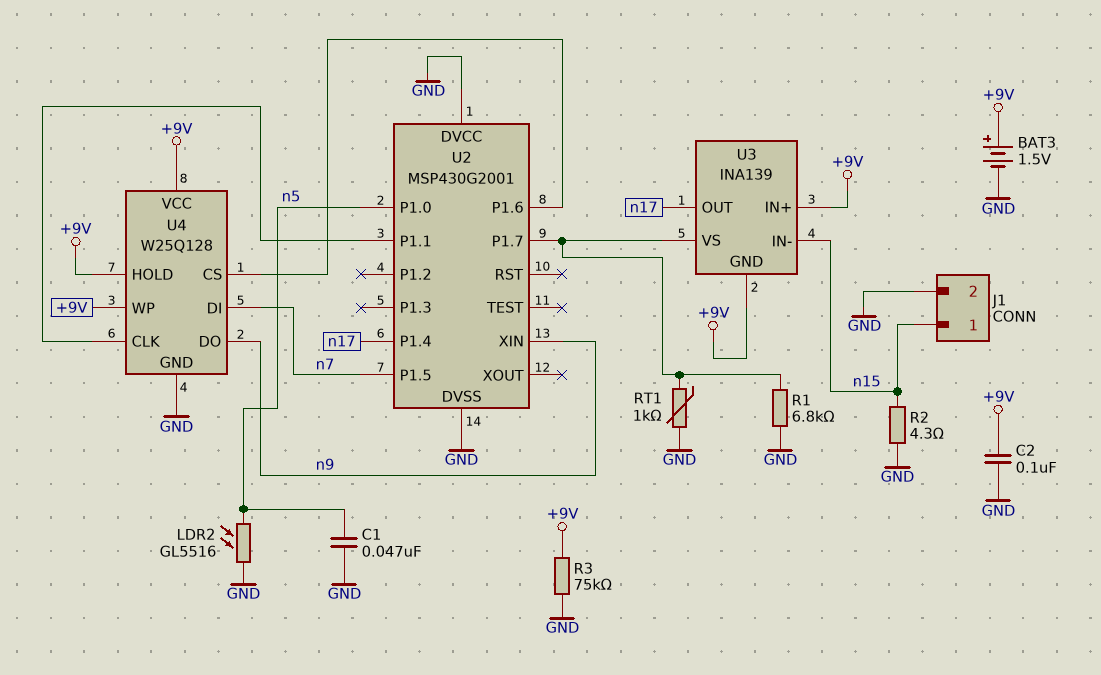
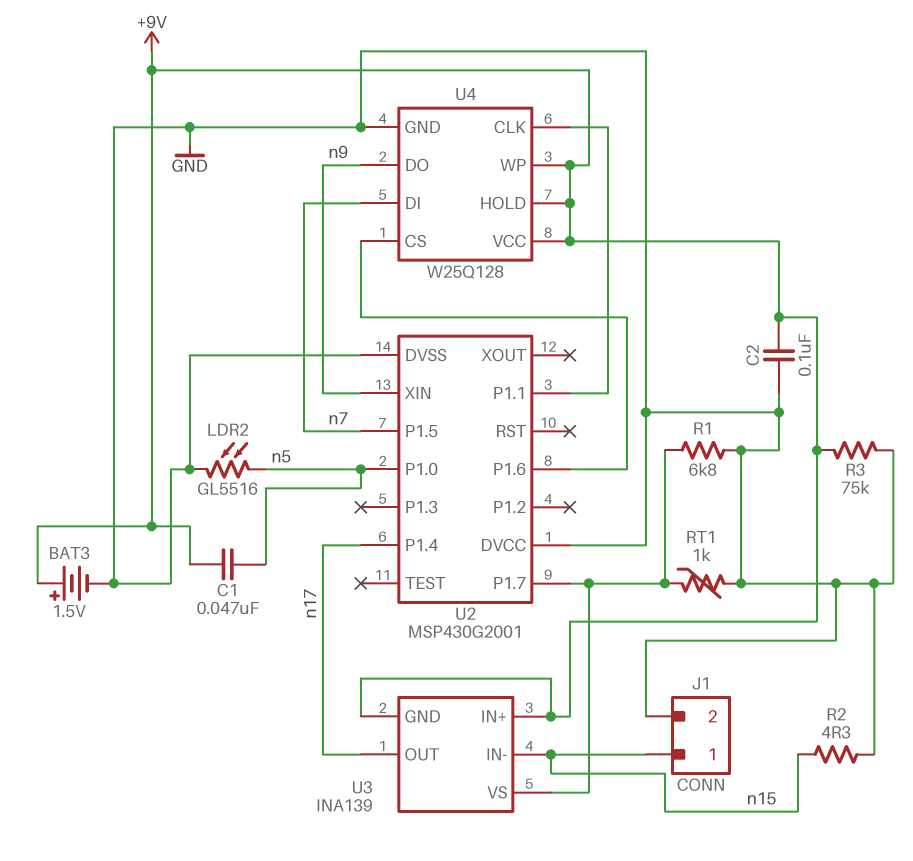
C1: 47nF (GND, n5) -> 47nF (+9V, n5)

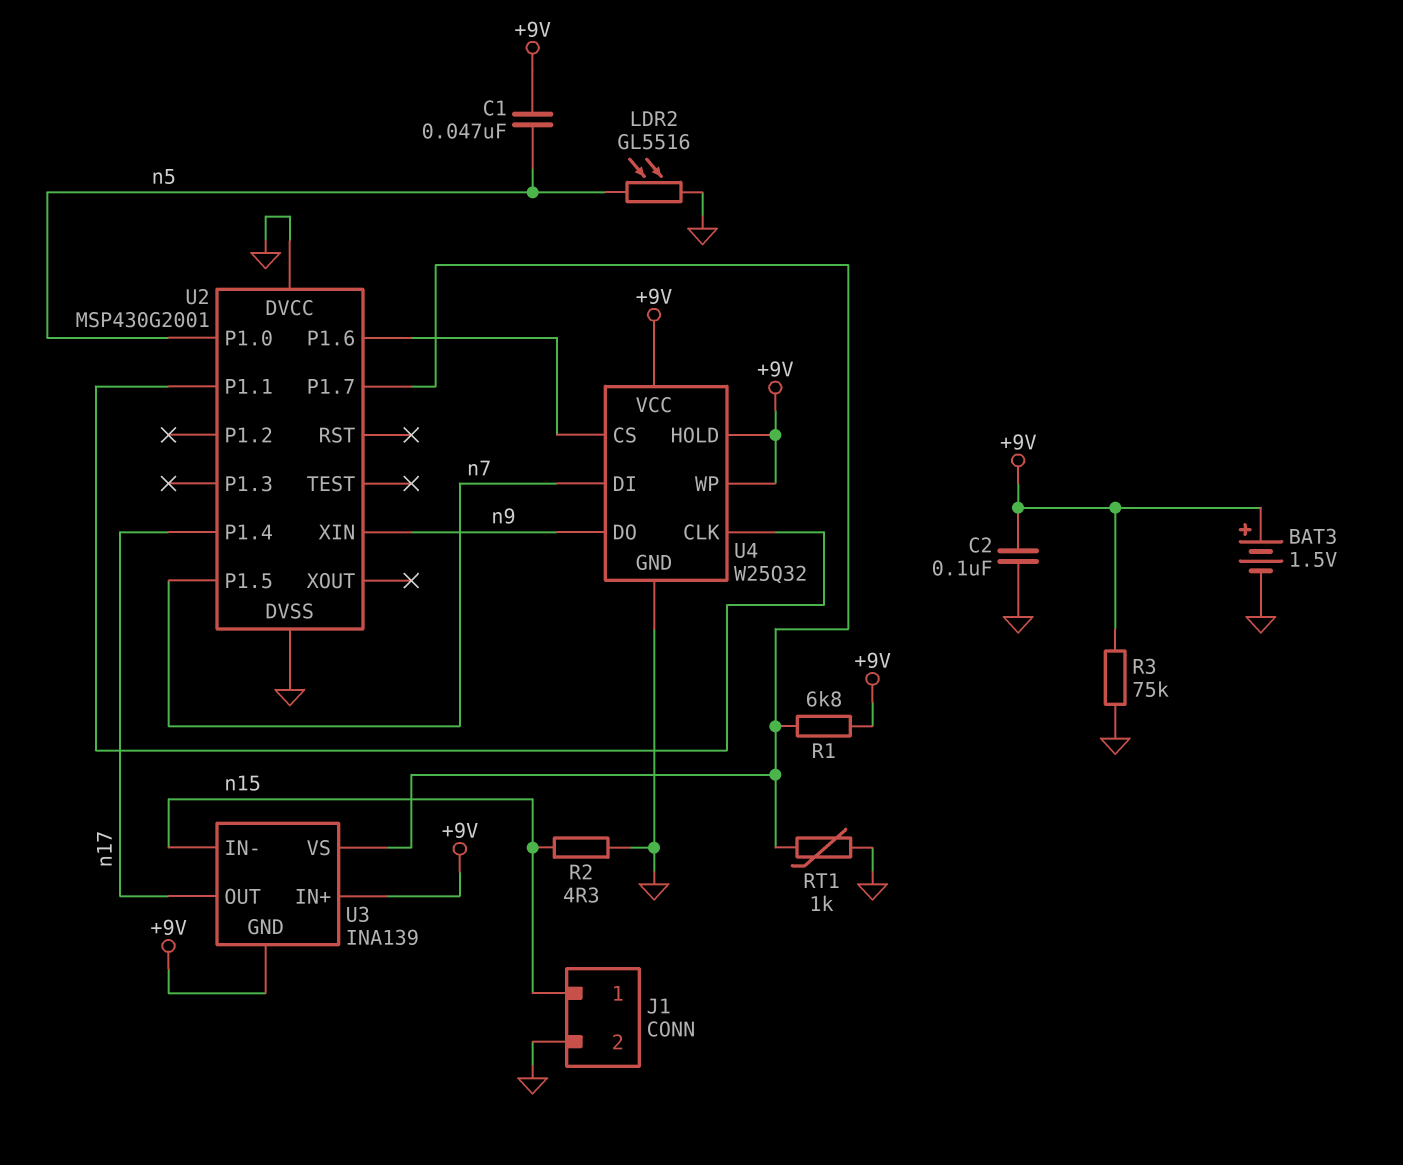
R1: 6.8k (GND, U2/P1.7) -> 6.8k (+9V, U2/P1.7)
U4: W25Q128 -> W25Q32

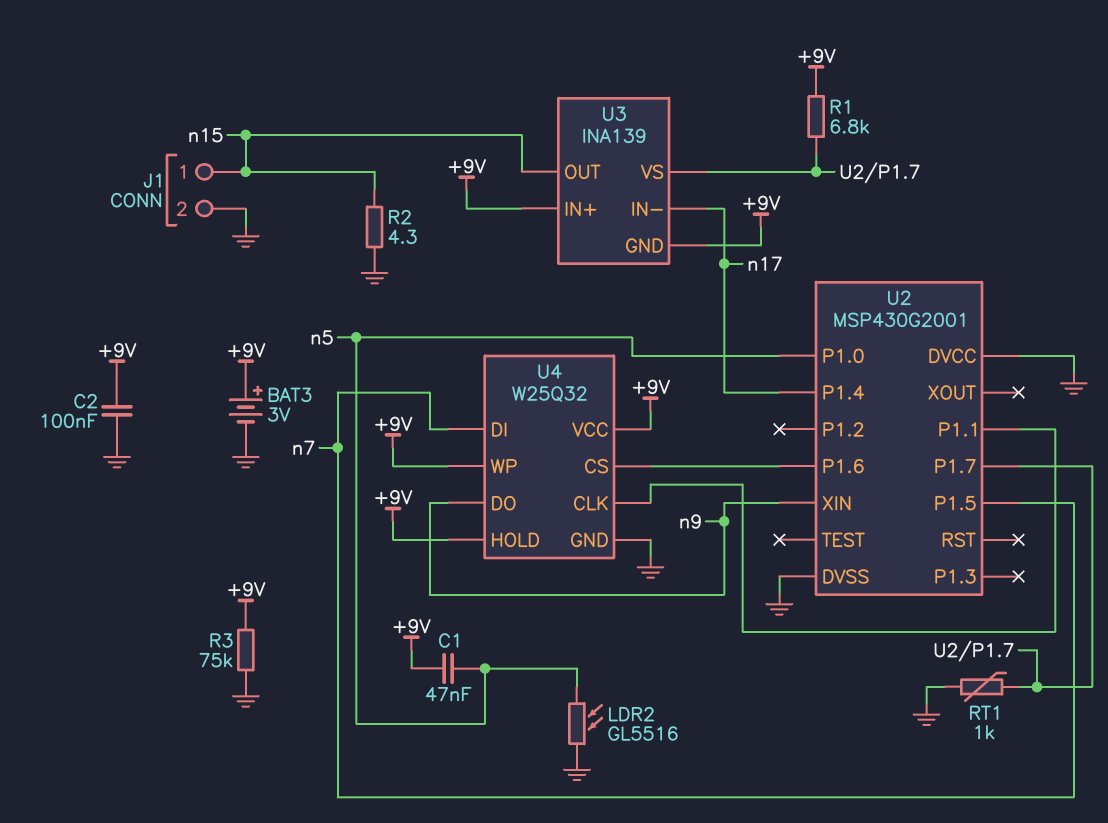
BAT3: 1.5V (plus +9V, minus GND) -> 3V (plus +9V, minus GND)
U3 pin IN-: n15 -> n17
U3 pin OUT: n17 -> n15

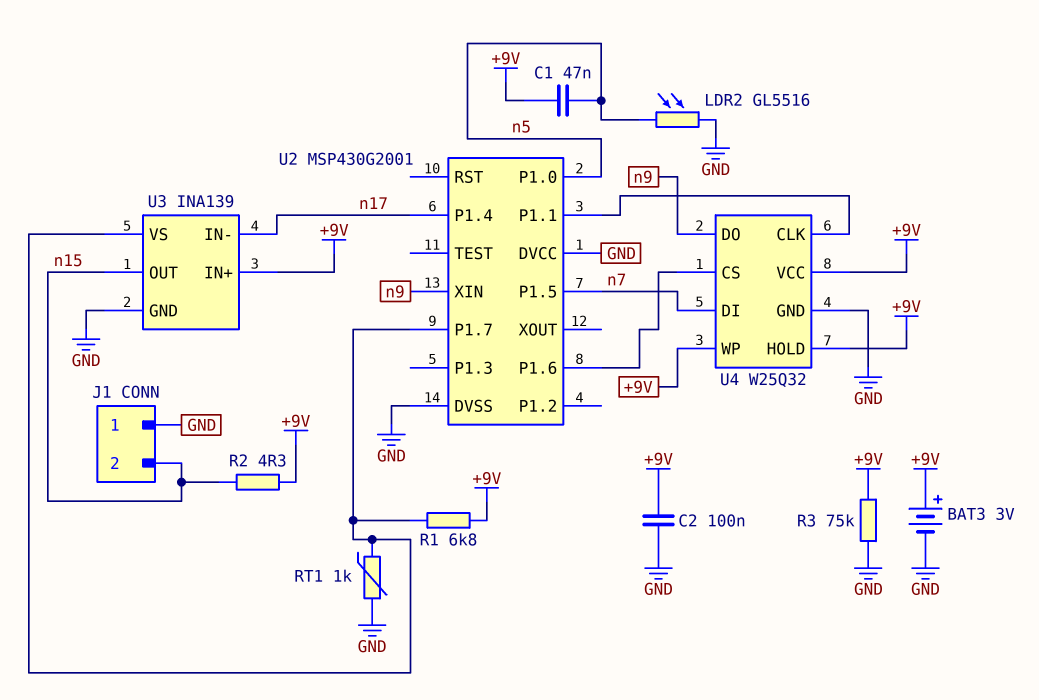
J1 pin 1: n15 -> GND
J1 pin 2: GND -> n15
R2: 4.3 (GND, n15) -> 4.3 (+9V, n15)
U3 pin GND: +9V -> GND

